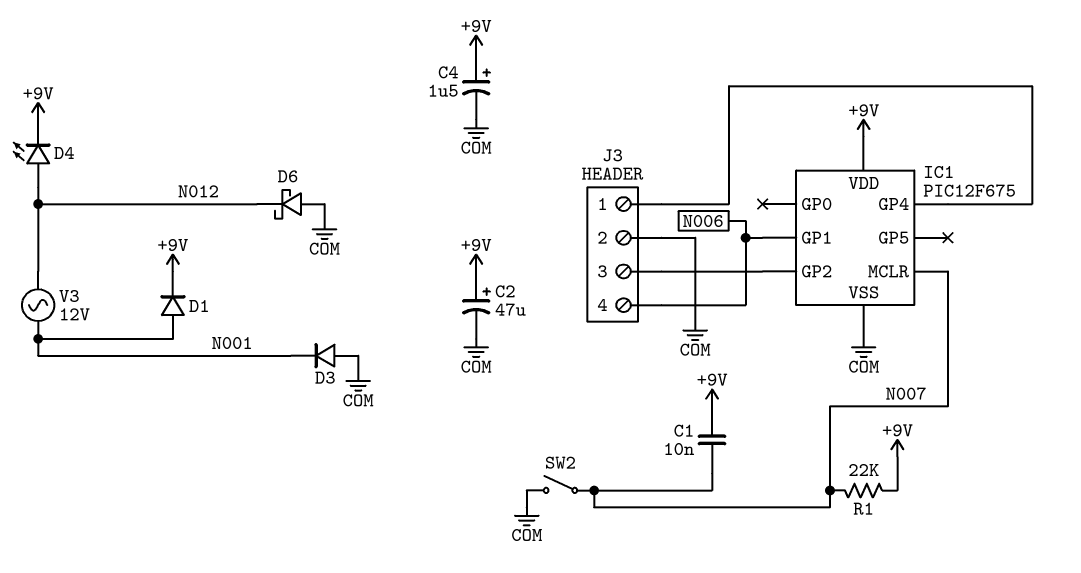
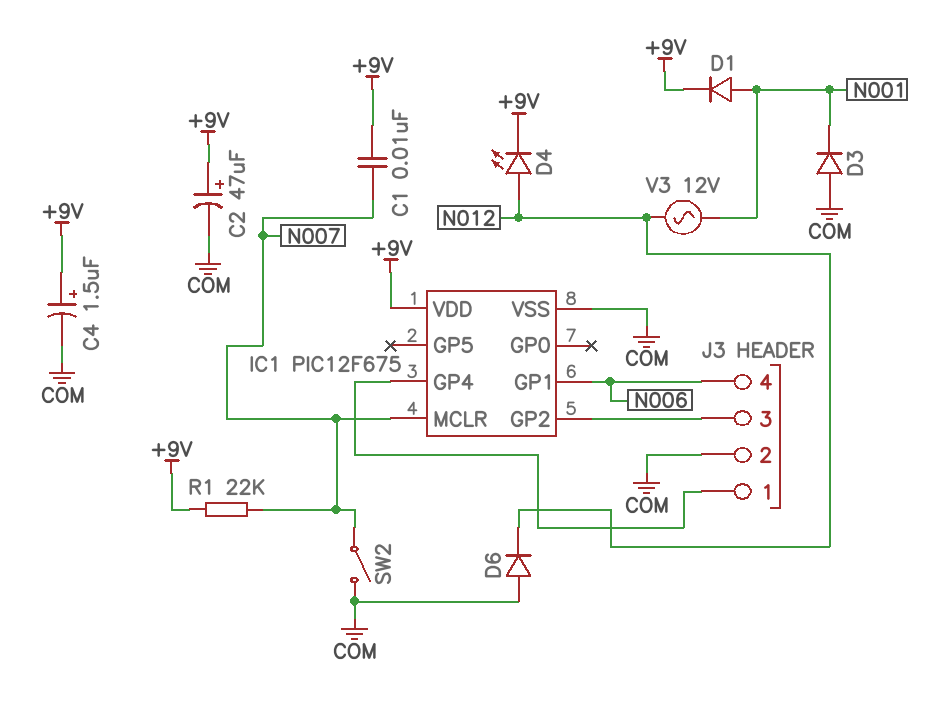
D6: schottky (A COM, K N012) -> diode (A COM, K N012)

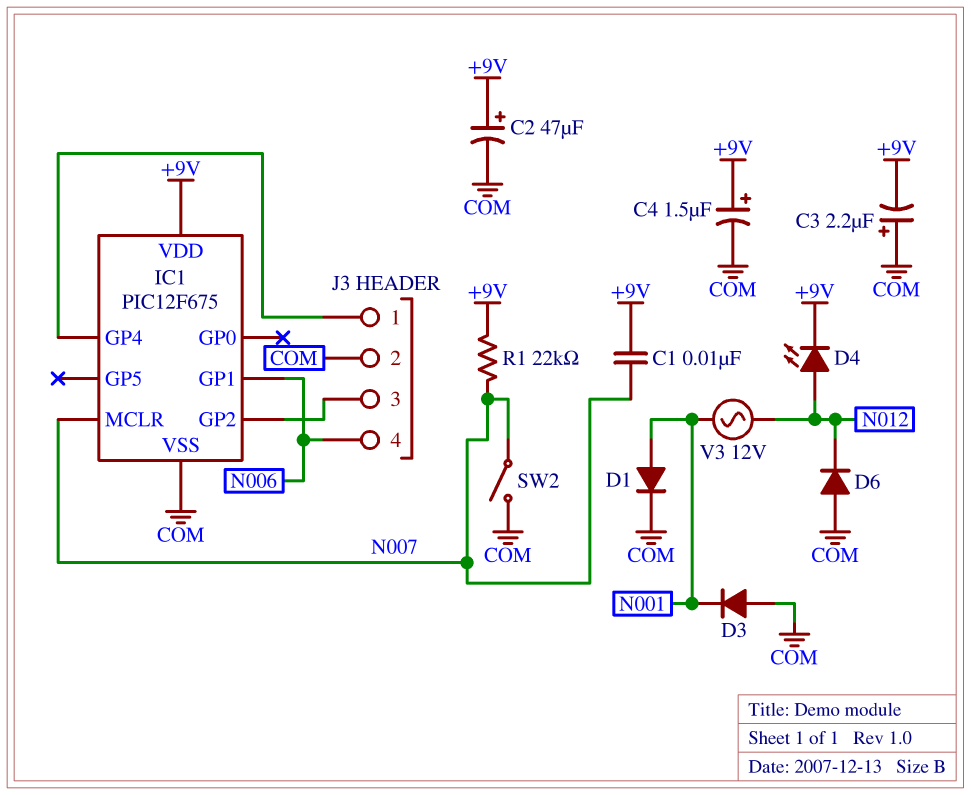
C3: none -> 2.2uF (plus COM, minus +9V)
D1: diode (A N001, K +9V) -> diode (A N001, K COM)

